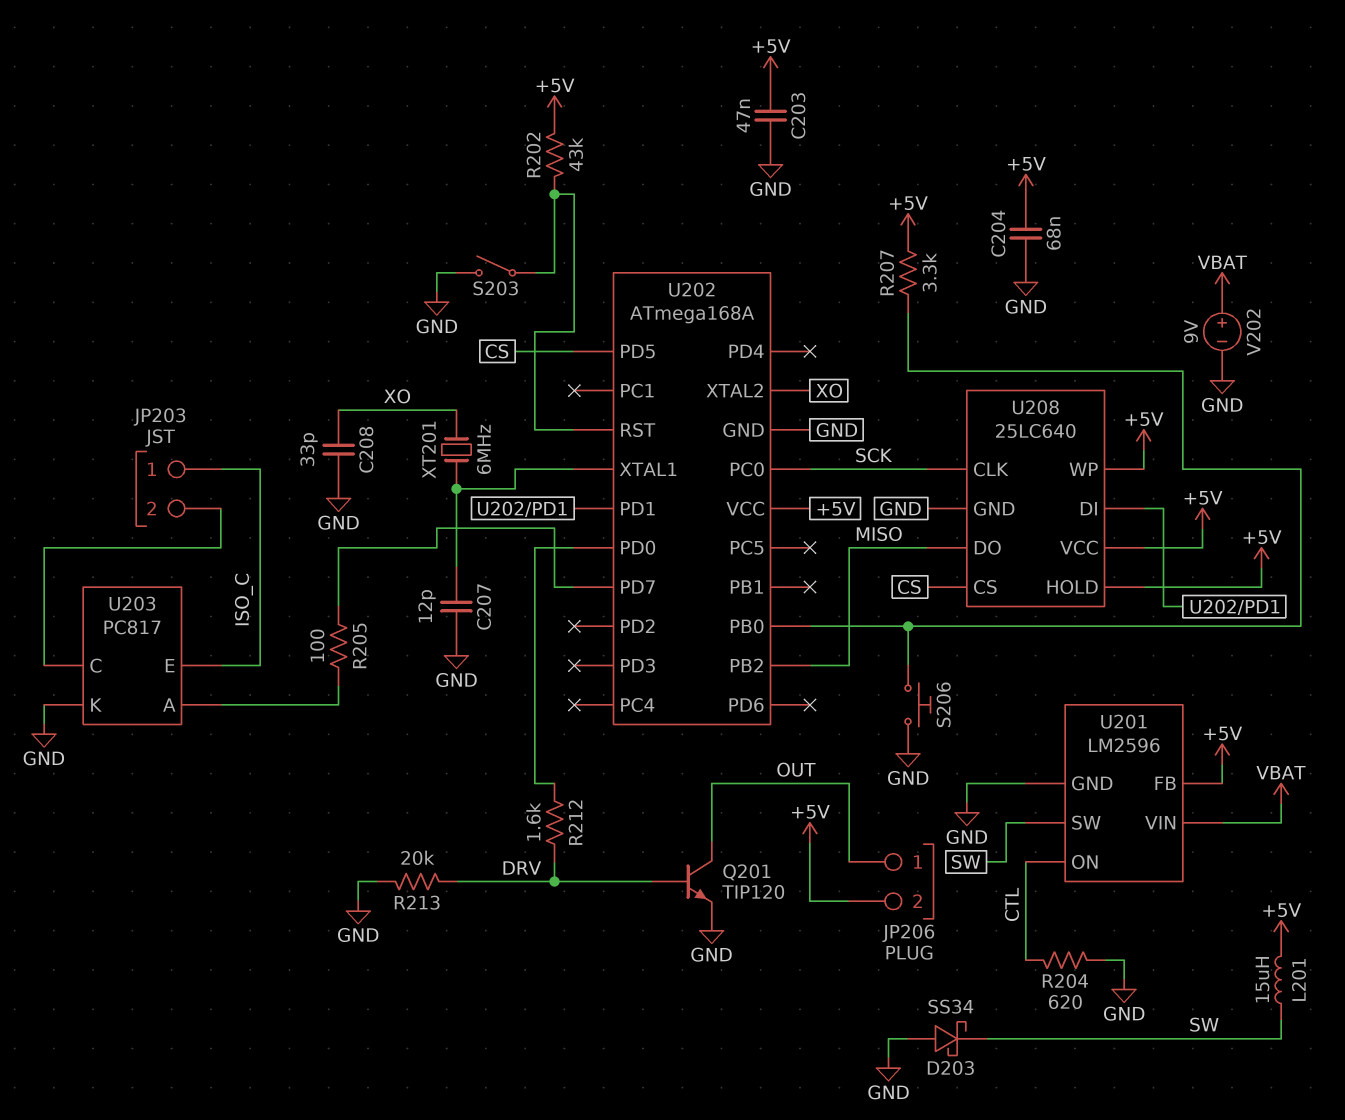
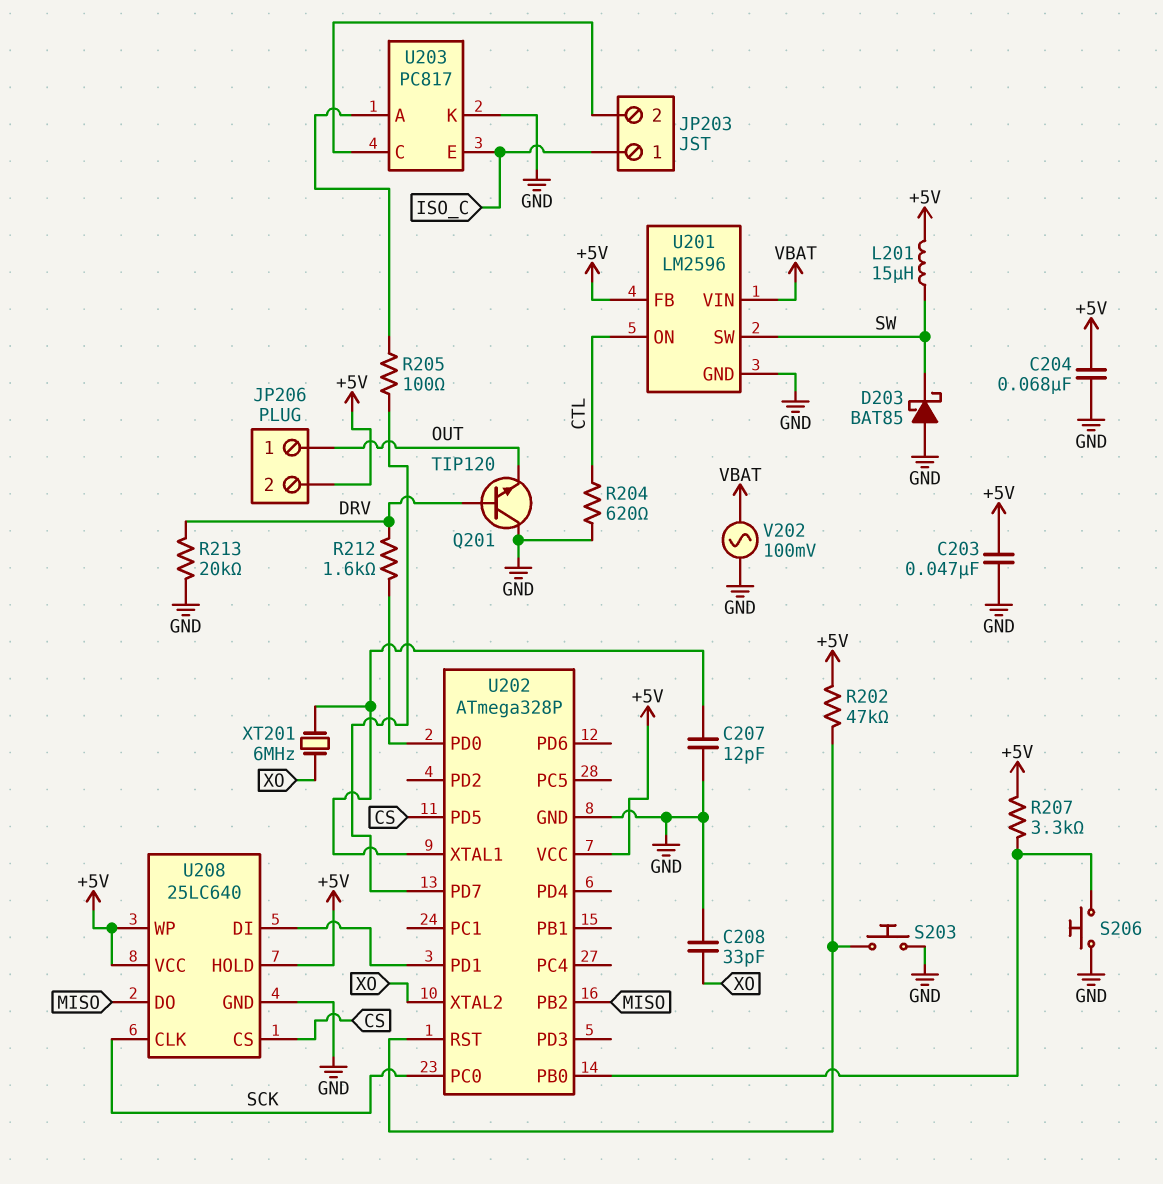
D203: schottky SS34 (A GND, K SW) -> schottky BAT85 (A GND, K SW)
Q201: NPN TIP120 (B DRV, C OUT, E GND) -> NPN TIP120 (B DRV, C GND, E OUT)
R202: 43k (+5V, U202/RST) -> 47k (+5V, U202/RST)
S203: switch (GND, U202/RST) -> button (GND, U202/RST)
U202: ATmega168A -> ATmega328P
V202: 9V (plus VBAT, minus GND) -> AC 100mV (GND, VBAT)

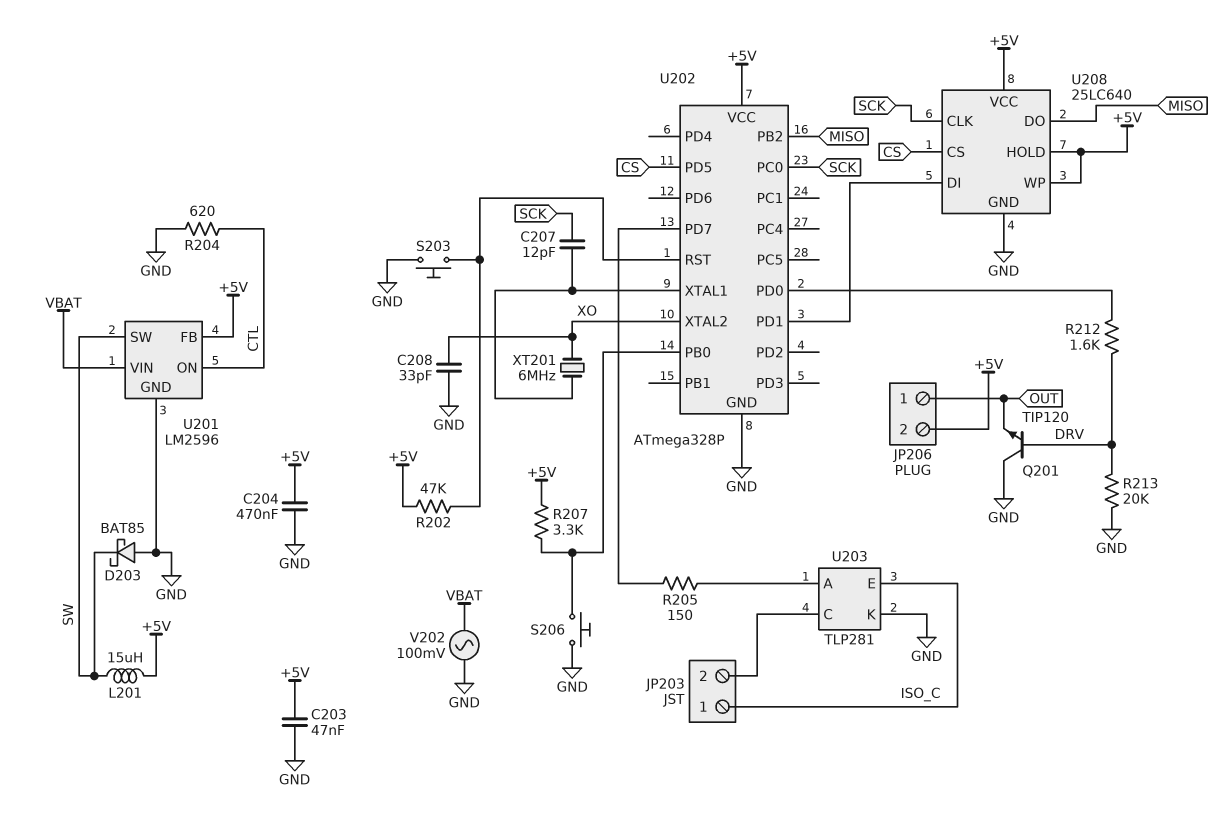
C204: 68nF (+5V, GND) -> 470nF (+5V, GND)
C207: 12pF (GND, U202/XTAL1) -> 12pF (SCK, U202/XTAL1)
R205: 100 (U202/PD7, U203/A) -> 150 (U202/PD7, U203/A)
U203: PC817 -> TLP281

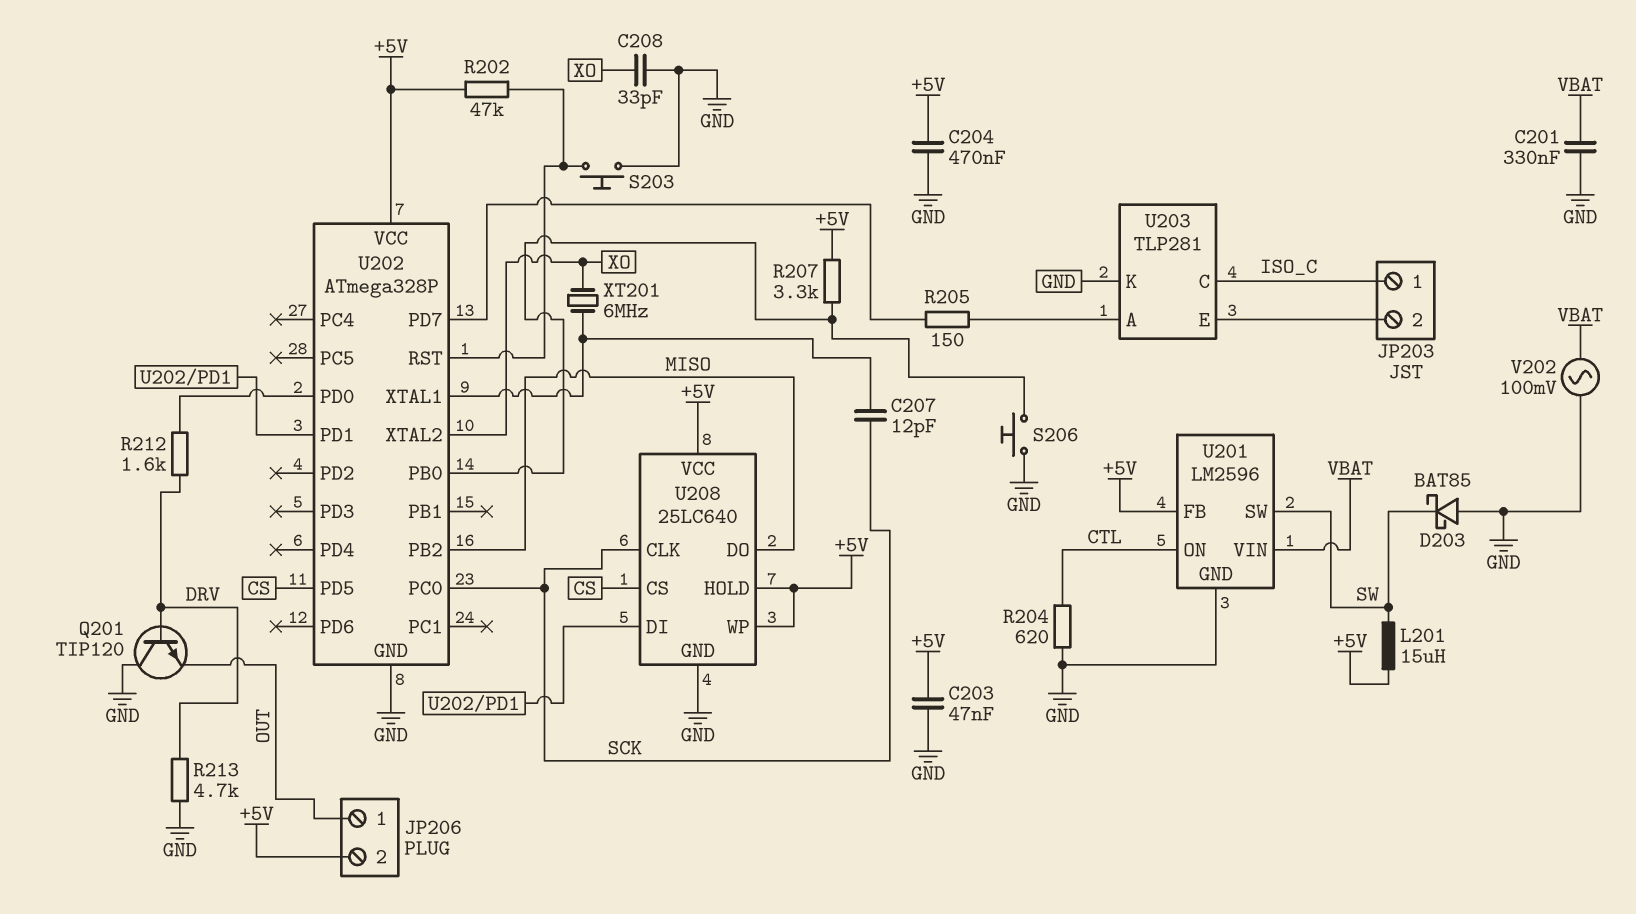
C201: none -> 330nF (GND, VBAT)
R213: 20k (DRV, GND) -> 4.7k (DRV, GND)
U203 pin C: JP203/2 -> ISO_C
U203 pin E: ISO_C -> JP203/2

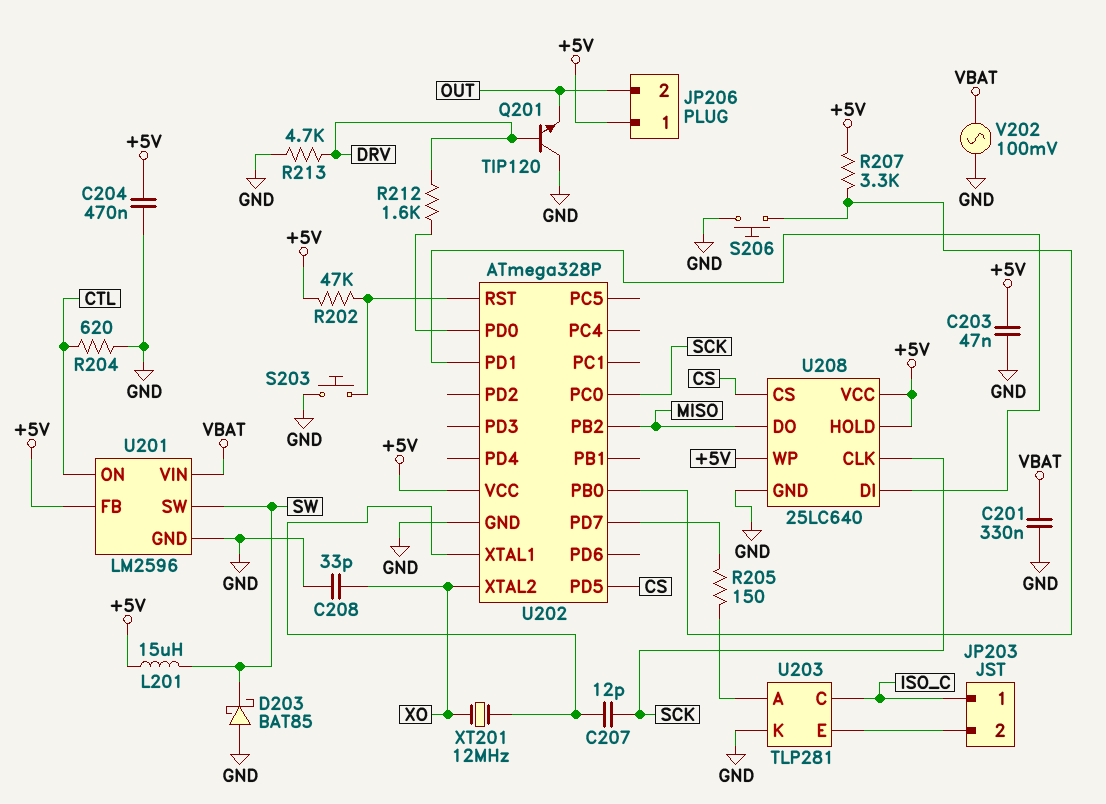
JP206 pin 1: OUT -> +5V
JP206 pin 2: +5V -> OUT
XT201: 6MHz (U202/XTAL1, XO) -> 12MHz (U202/XTAL1, XO)

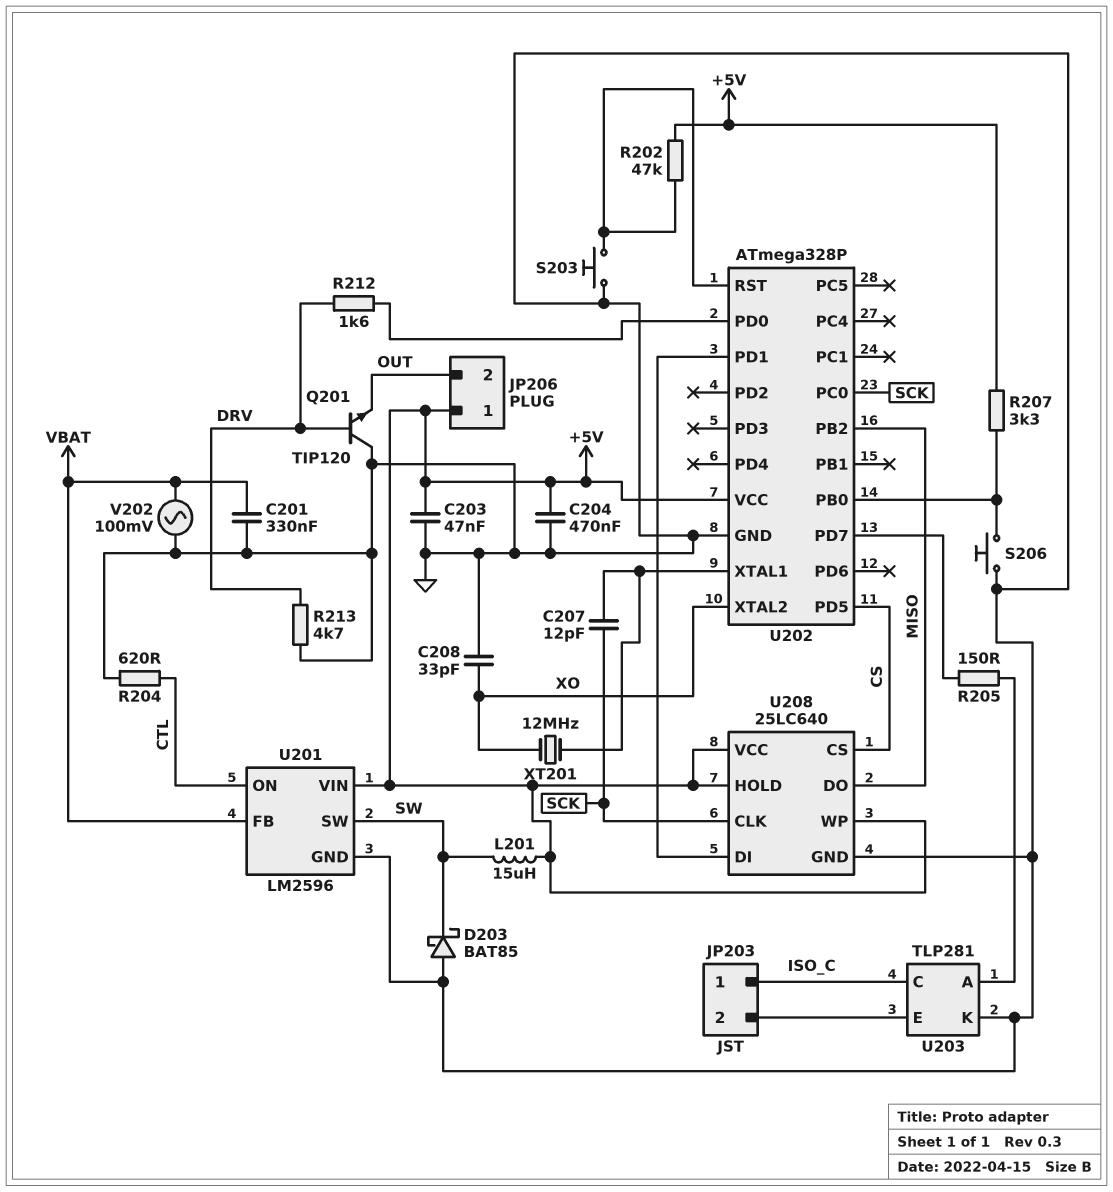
U201 pin FB: +5V -> VBAT
U201 pin VIN: VBAT -> +5V

